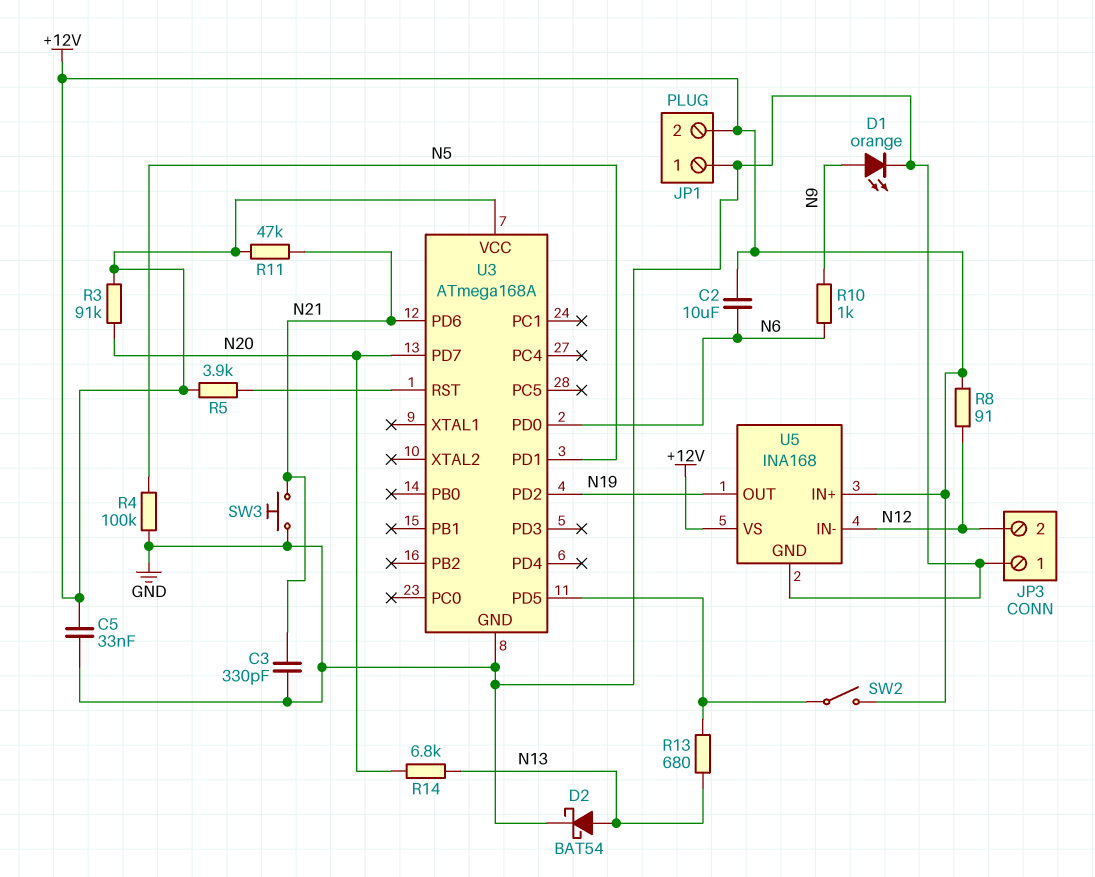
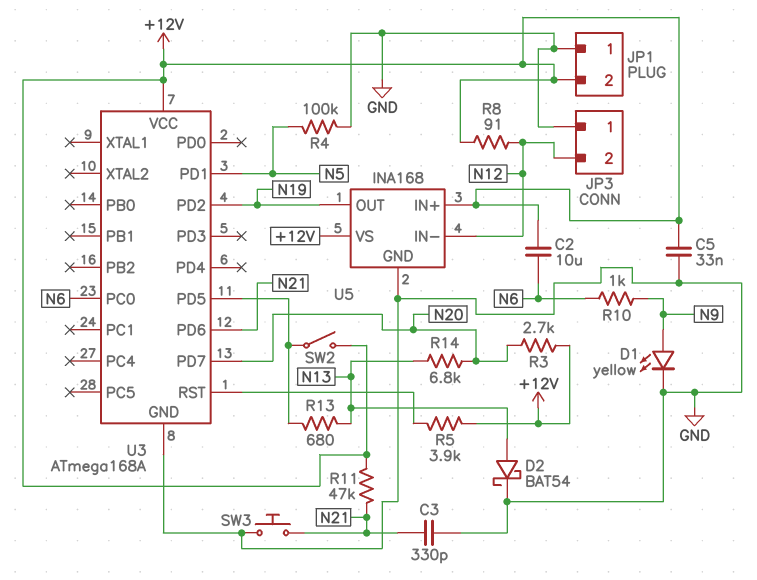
D1: LED orange (A N9, K GND) -> LED yellow (A N9, K GND)
R3: 91k (+12V, N20) -> 2.7k (+12V, N20)
U3 pin PC0: none -> N6
U3 pin PD0: N6 -> none

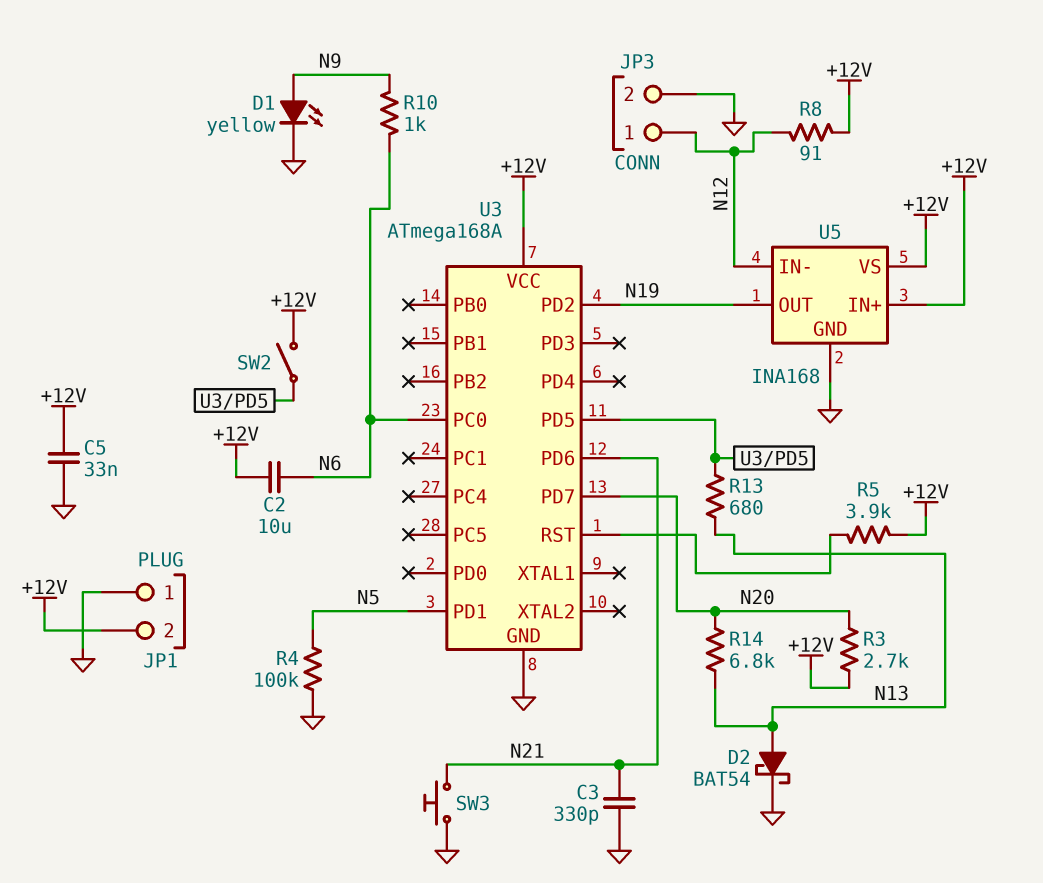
JP3 pin 1: GND -> N12
JP3 pin 2: N12 -> GND
R11: 47k (+12V, N21) -> none

